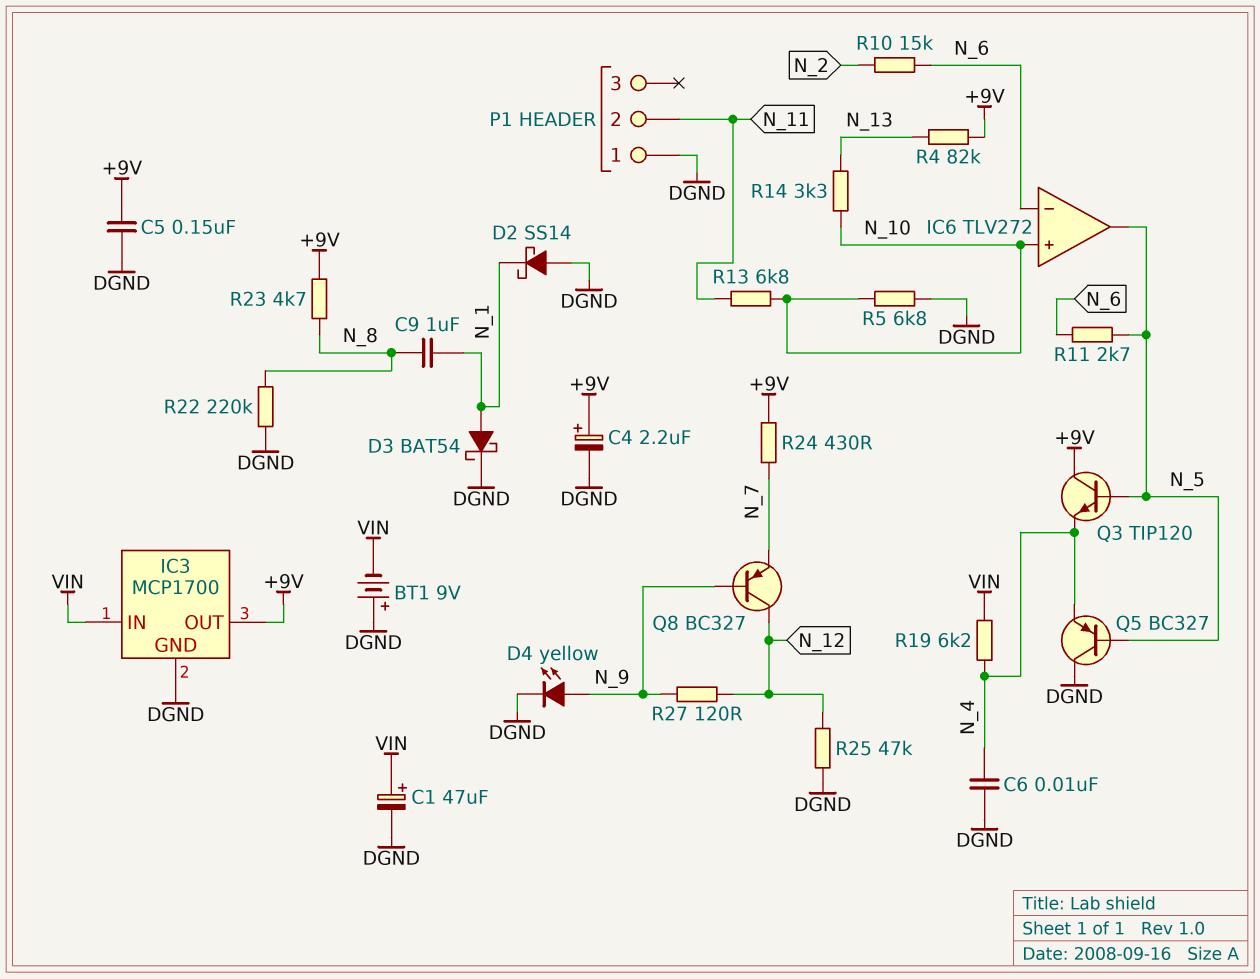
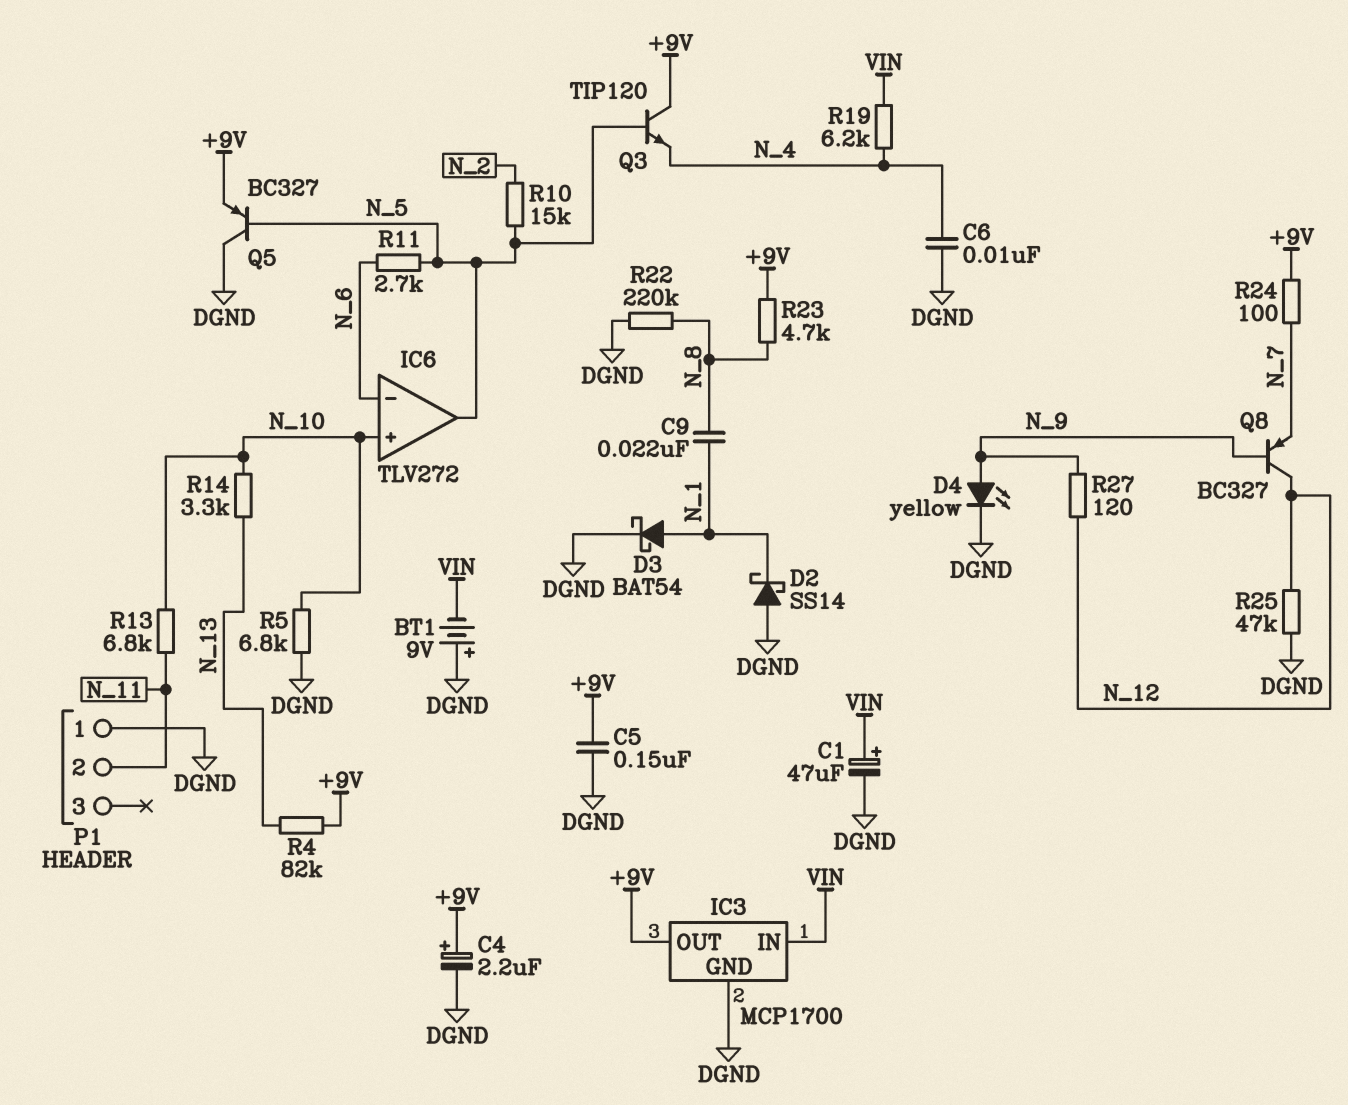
C9: 1uF (N_1, N_8) -> 22nF (N_1, N_8)
Q5: PNP BC327 (B N_5, C DGND, E N_4) -> PNP BC327 (B N_5, C DGND, E +9V)
R10: 15k (N_2, N_6) -> 15k (N_2, N_5)
R24: 430 (+9V, N_7) -> 100 (+9V, N_7)

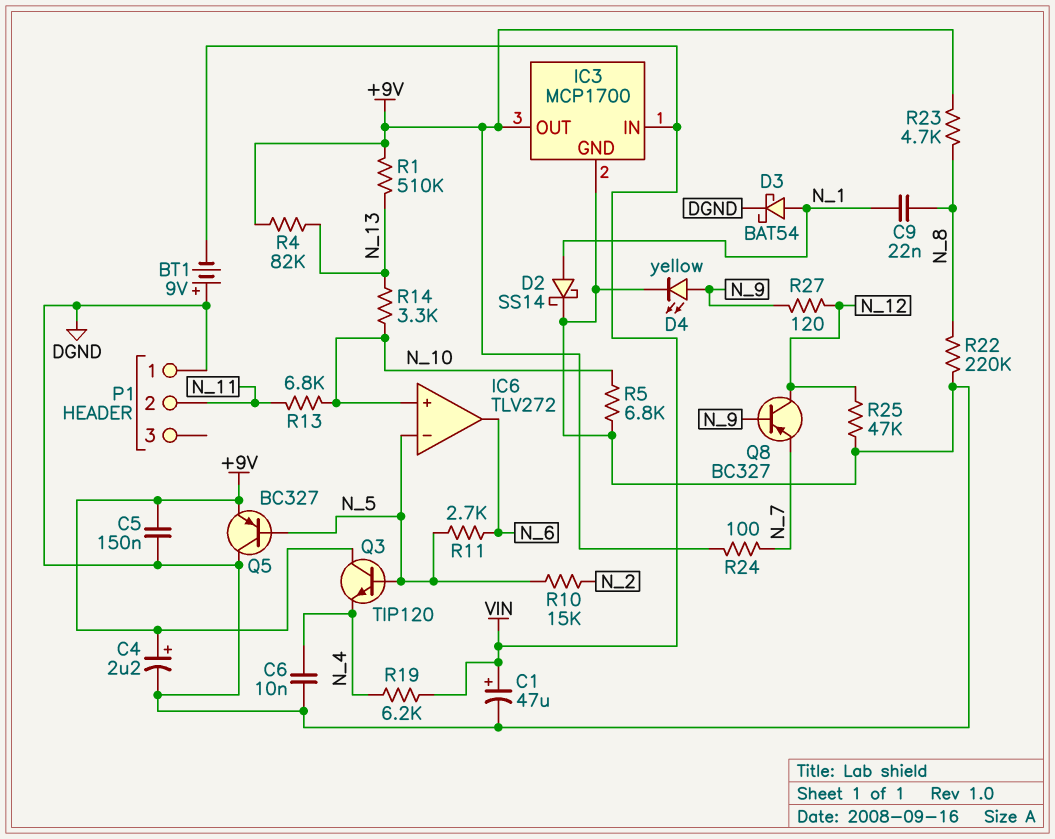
D2: schottky SS14 (A DGND, K N_1) -> schottky SS14 (A N_1, K DGND)
IC6 pin in-: N_6 -> N_5
IC6 pin out: N_5 -> N_6
R1: none -> 510k (+9V, N_13)

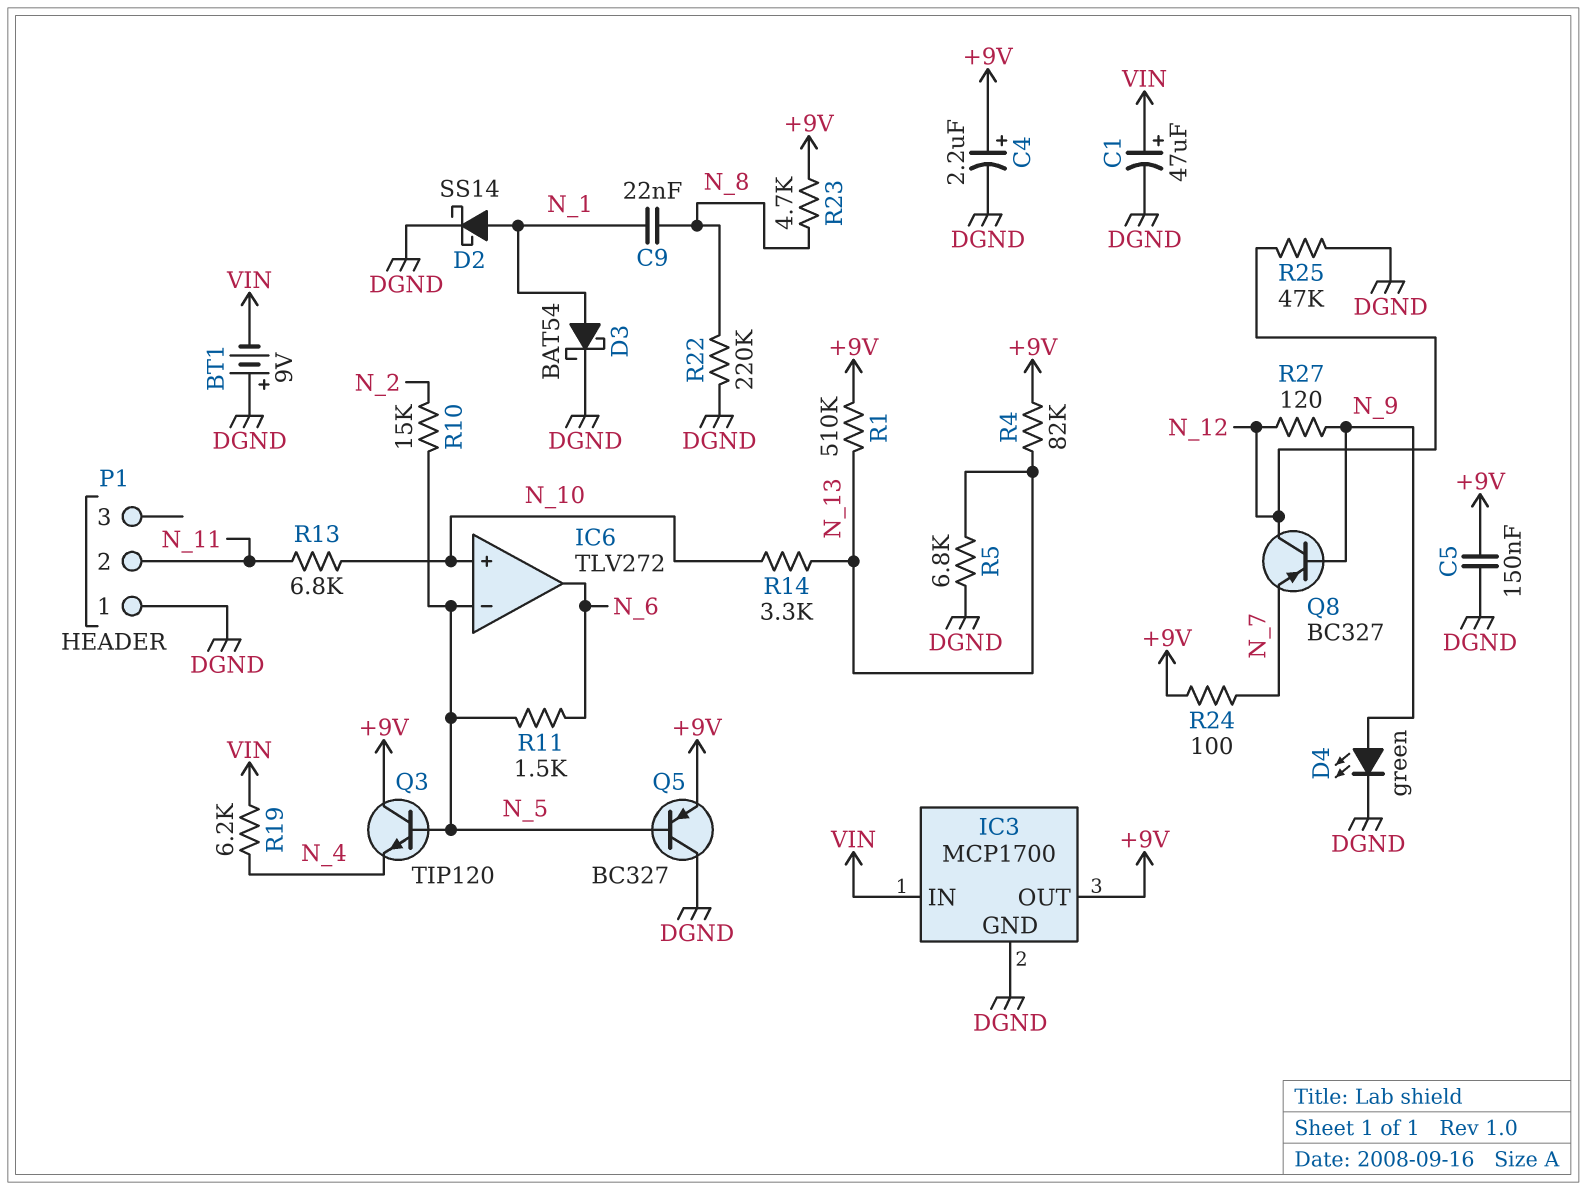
C6: 10nF (DGND, N_4) -> none
D4: LED yellow (A N_9, K DGND) -> LED green (A N_9, K DGND)
R5: 6.8k (DGND, N_10) -> 6.8k (DGND, N_13)
R11: 2.7k (N_5, N_6) -> 1.5k (N_5, N_6)

